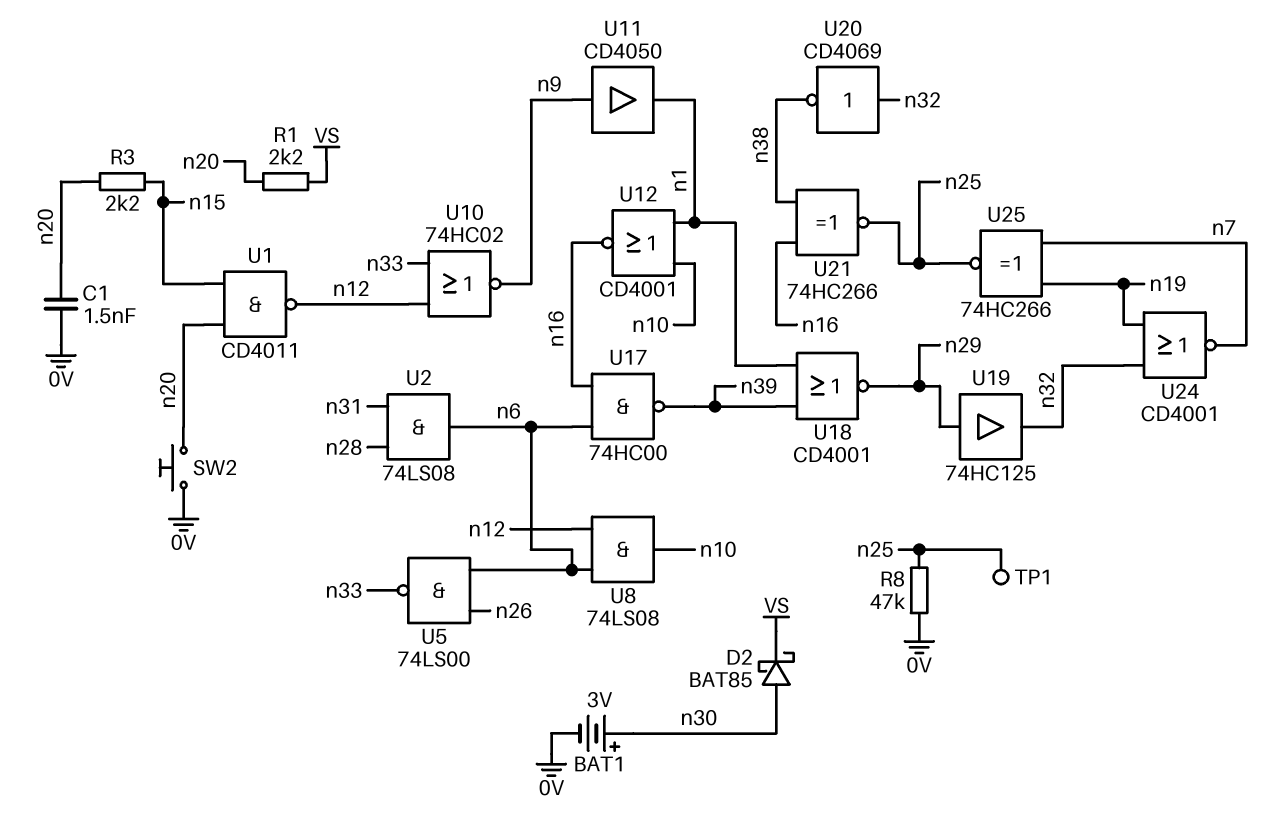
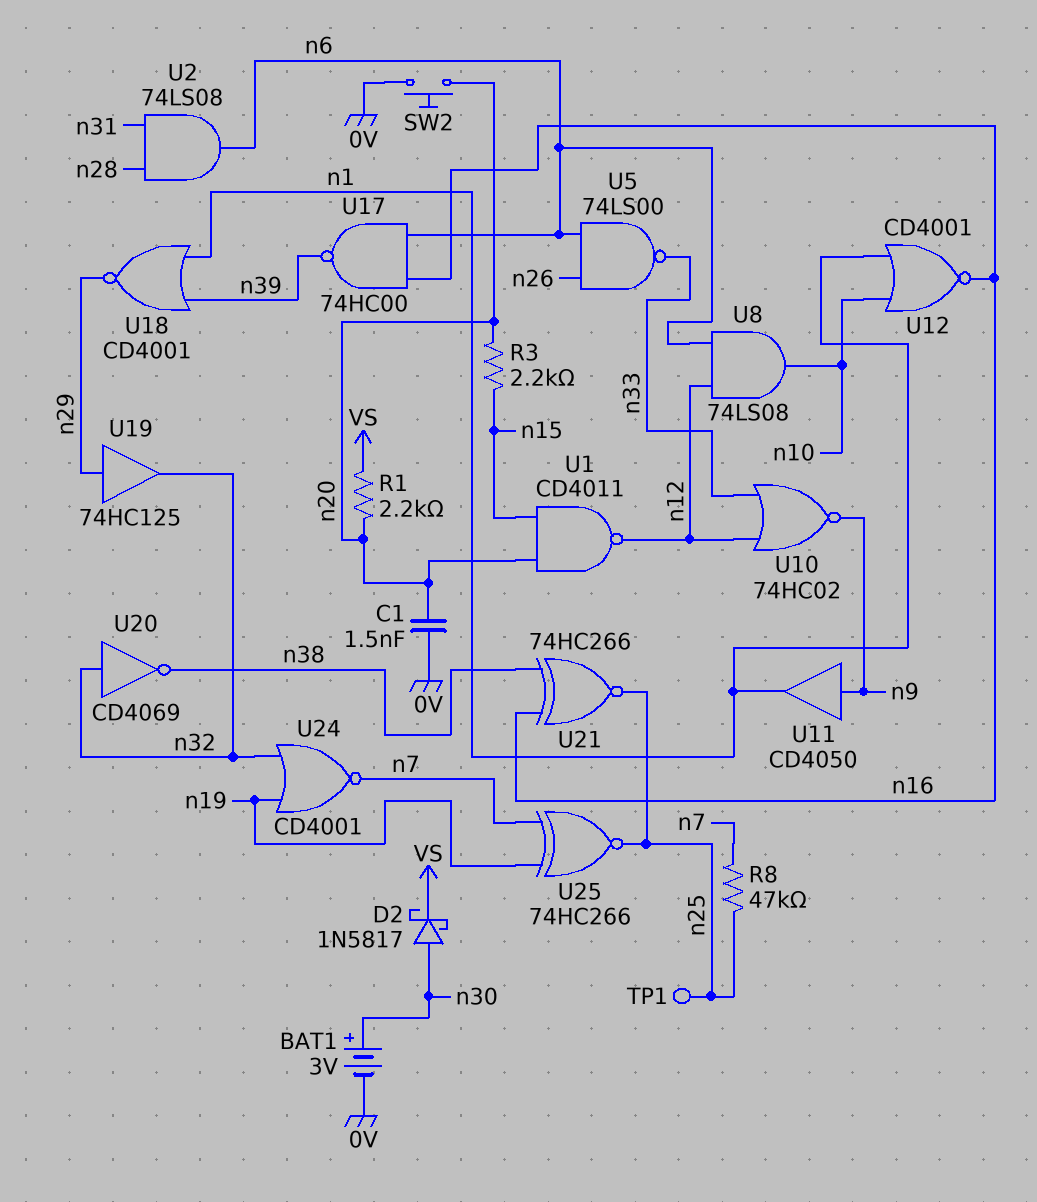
D2: schottky BAT85 (A n30, K VS) -> schottky 1N5817 (A n30, K VS)
R8: 47k (0V, n25) -> 47k (n7, n25)

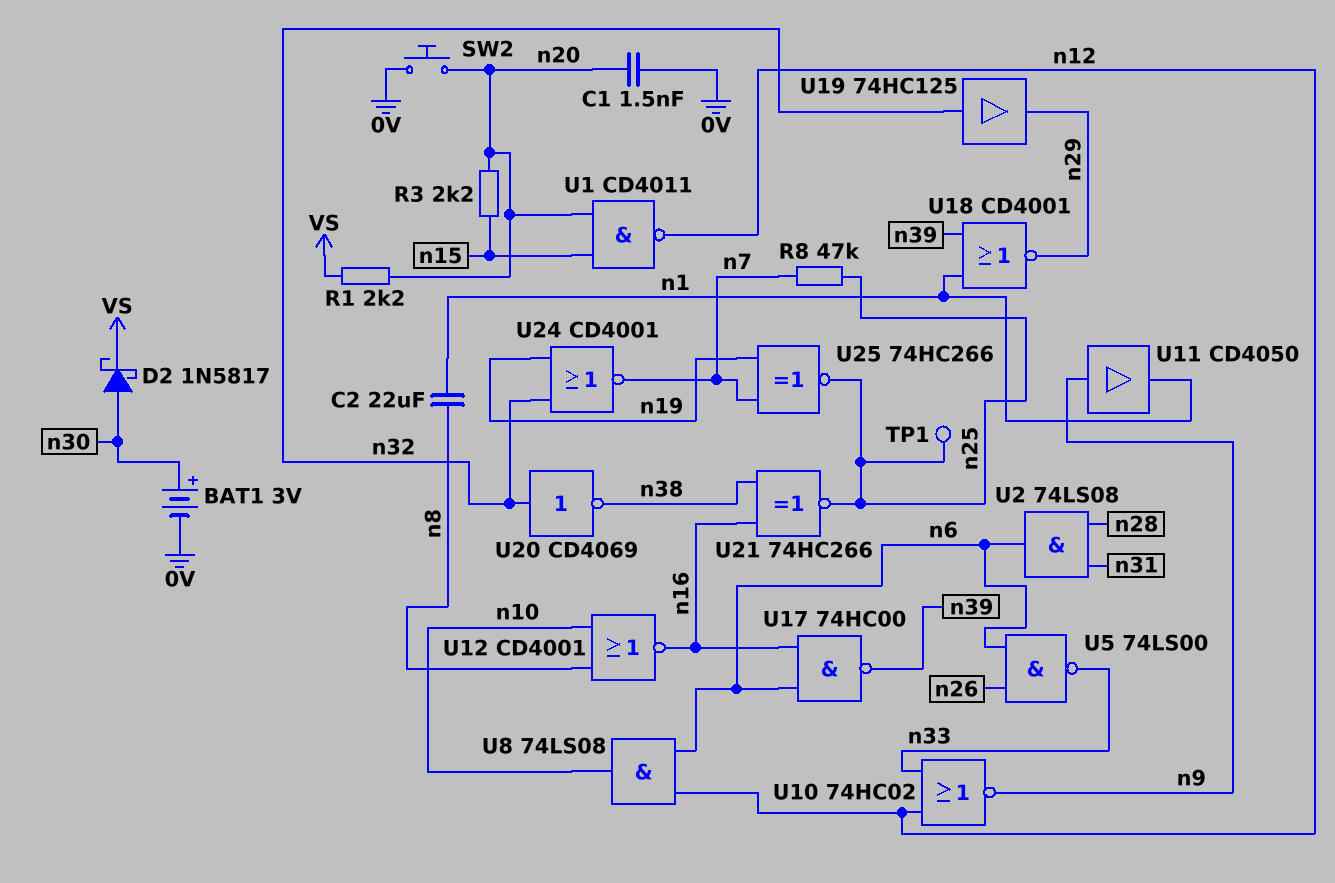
C2: none -> 22uF (n1, n8)
U12: NOR CD4001 (in n1, in n10, out n16) -> NOR CD4001 (in n8, in n10, out n16)
U19: buffer 74HC125 (in n29, out n32) -> buffer 74HC125 (in n32, out n29)

